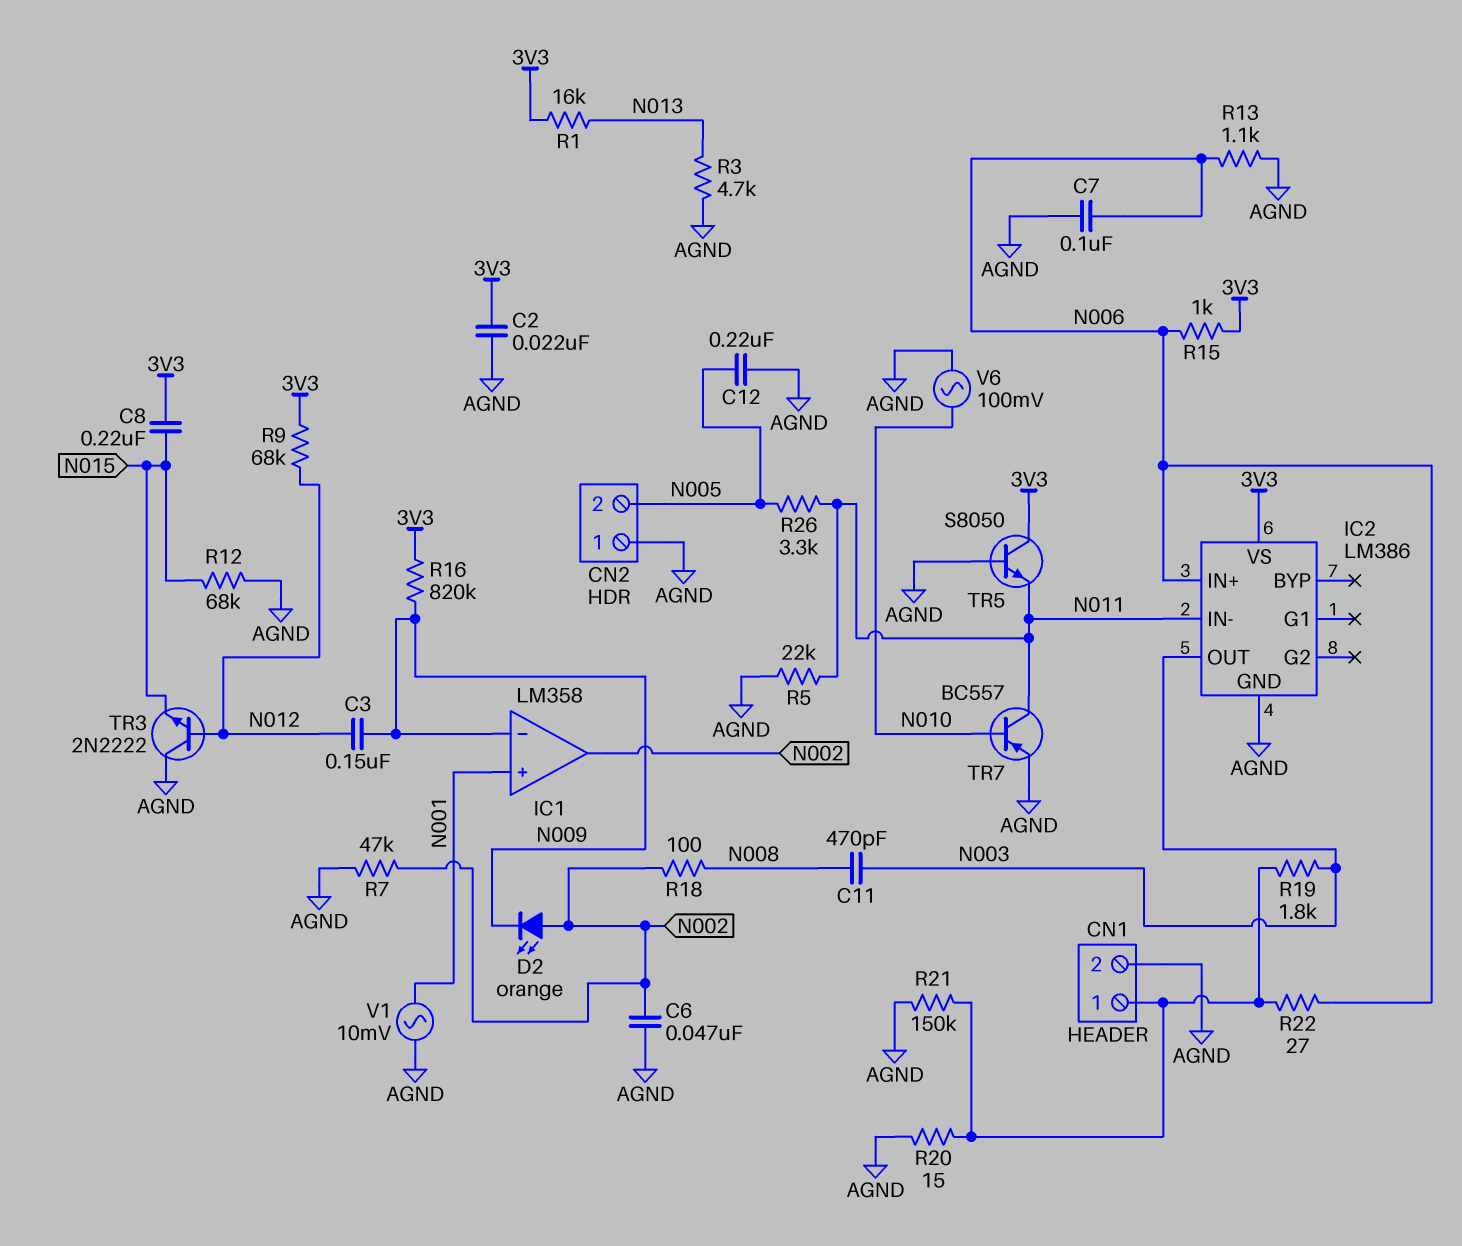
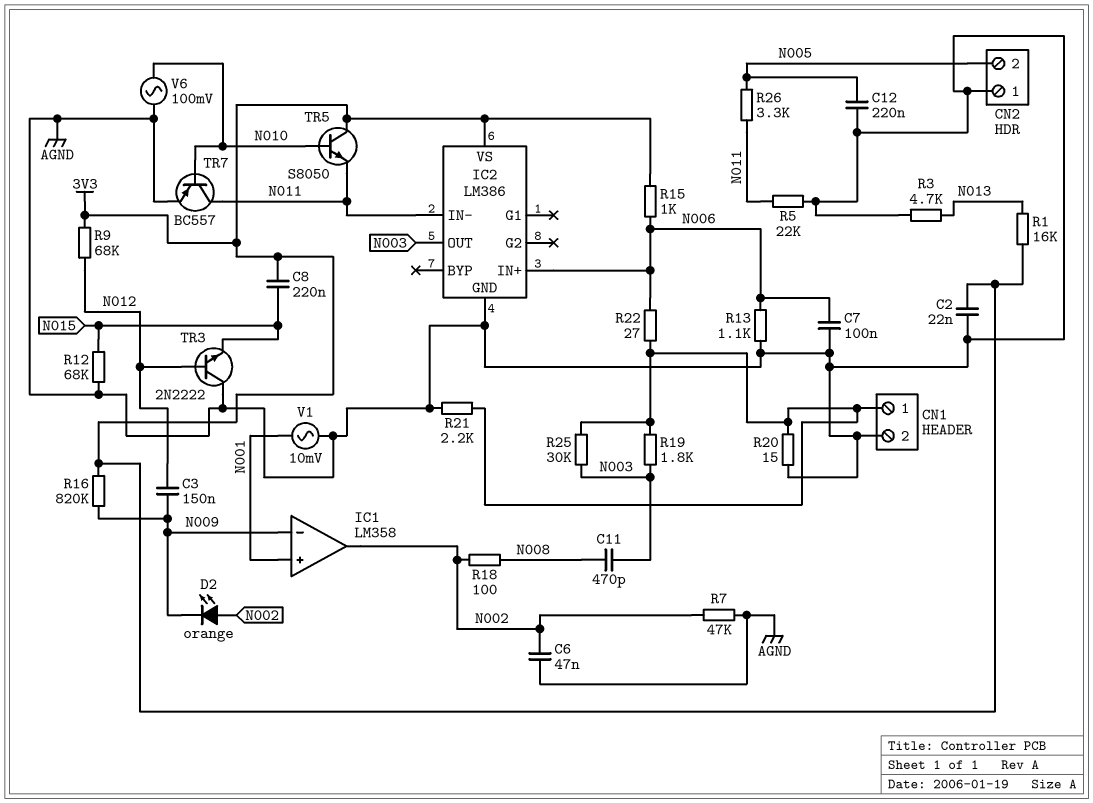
R21: 150k (AGND, CN1/1) -> 2.2k (AGND, CN1/1)
R25: none -> 30k (CN1/1, N003)
TR5: NPN S8050 (B AGND, C 3V3, E N011) -> NPN S8050 (B N010, C 3V3, E N011)

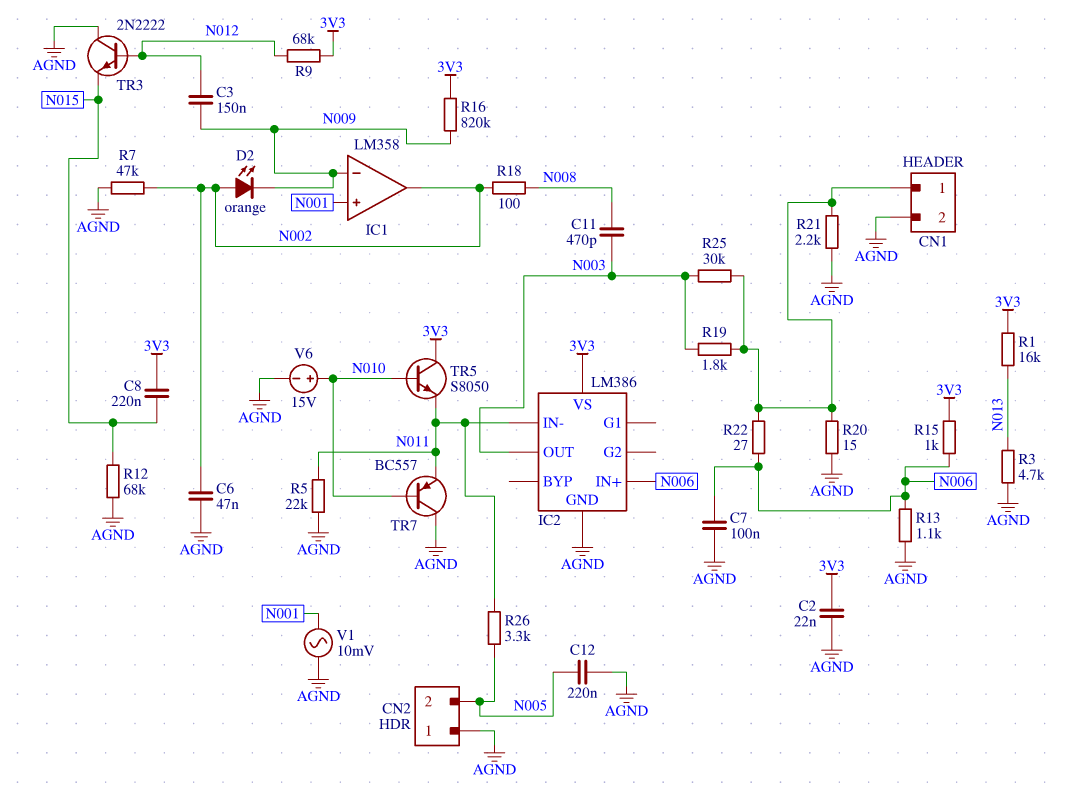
TR7: PNP BC557 (B N010, C N011, E AGND) -> PNP BC557 (B N010, C AGND, E N011)
V6: AC 100mV (AGND, N010) -> 15V (plus N010, minus AGND)

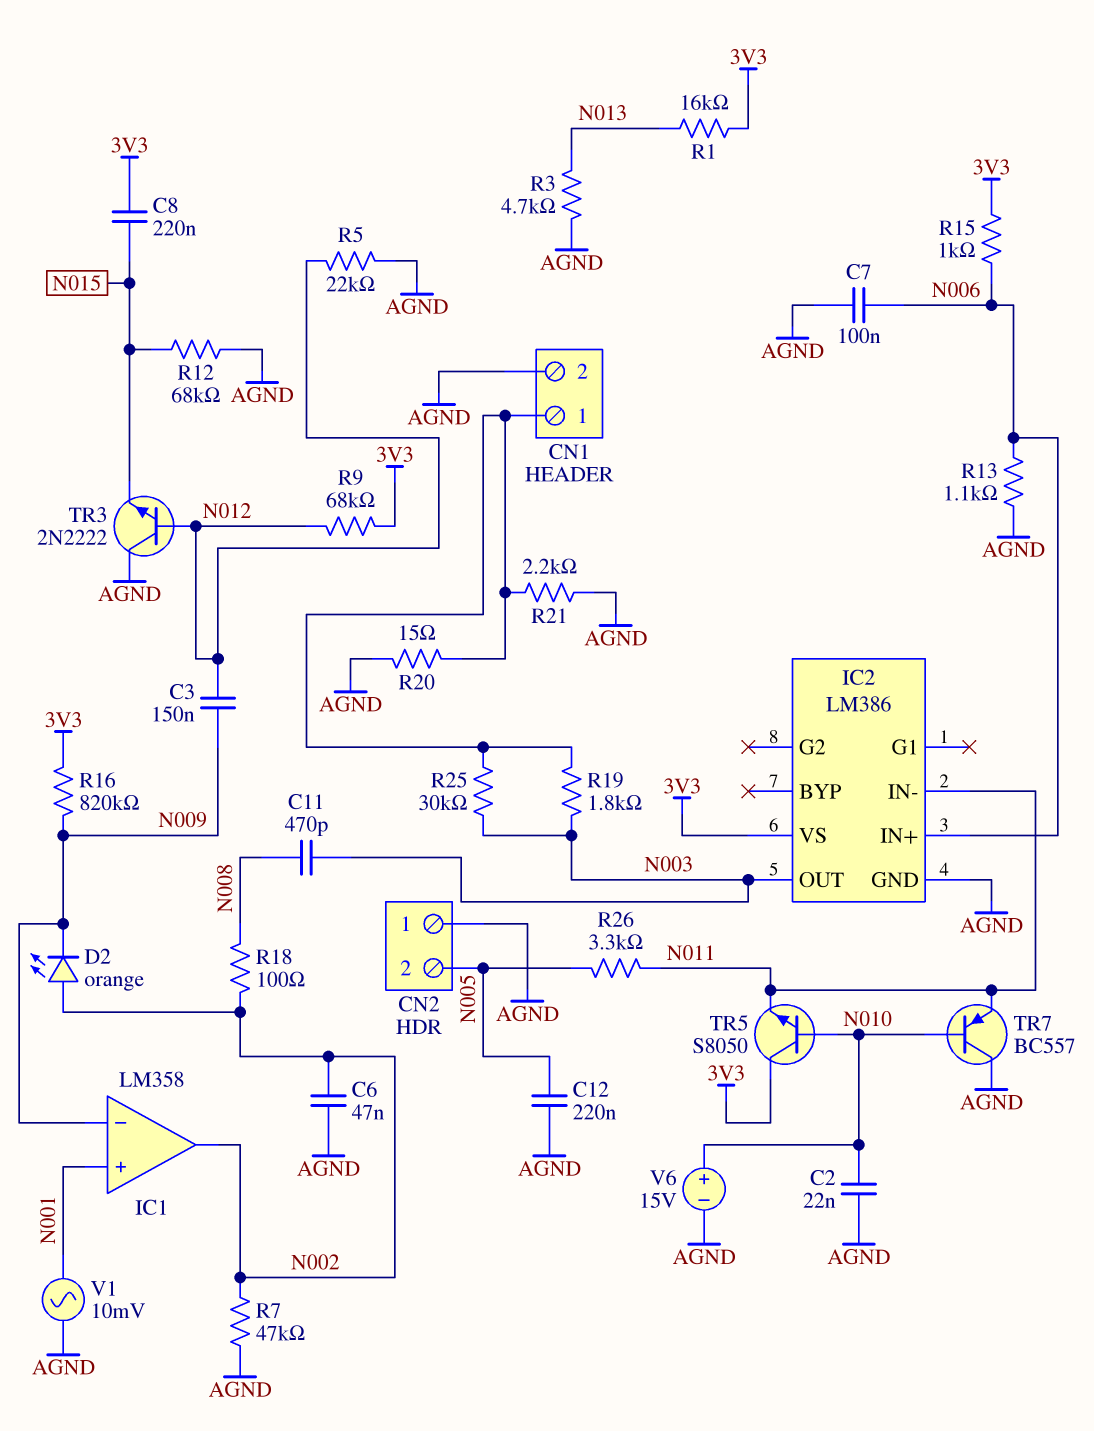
C2: 22nF (3V3, AGND) -> 22nF (AGND, N010)
R5: 22k (AGND, N011) -> 22k (AGND, N012)
R22: 27 (CN1/1, N006) -> none

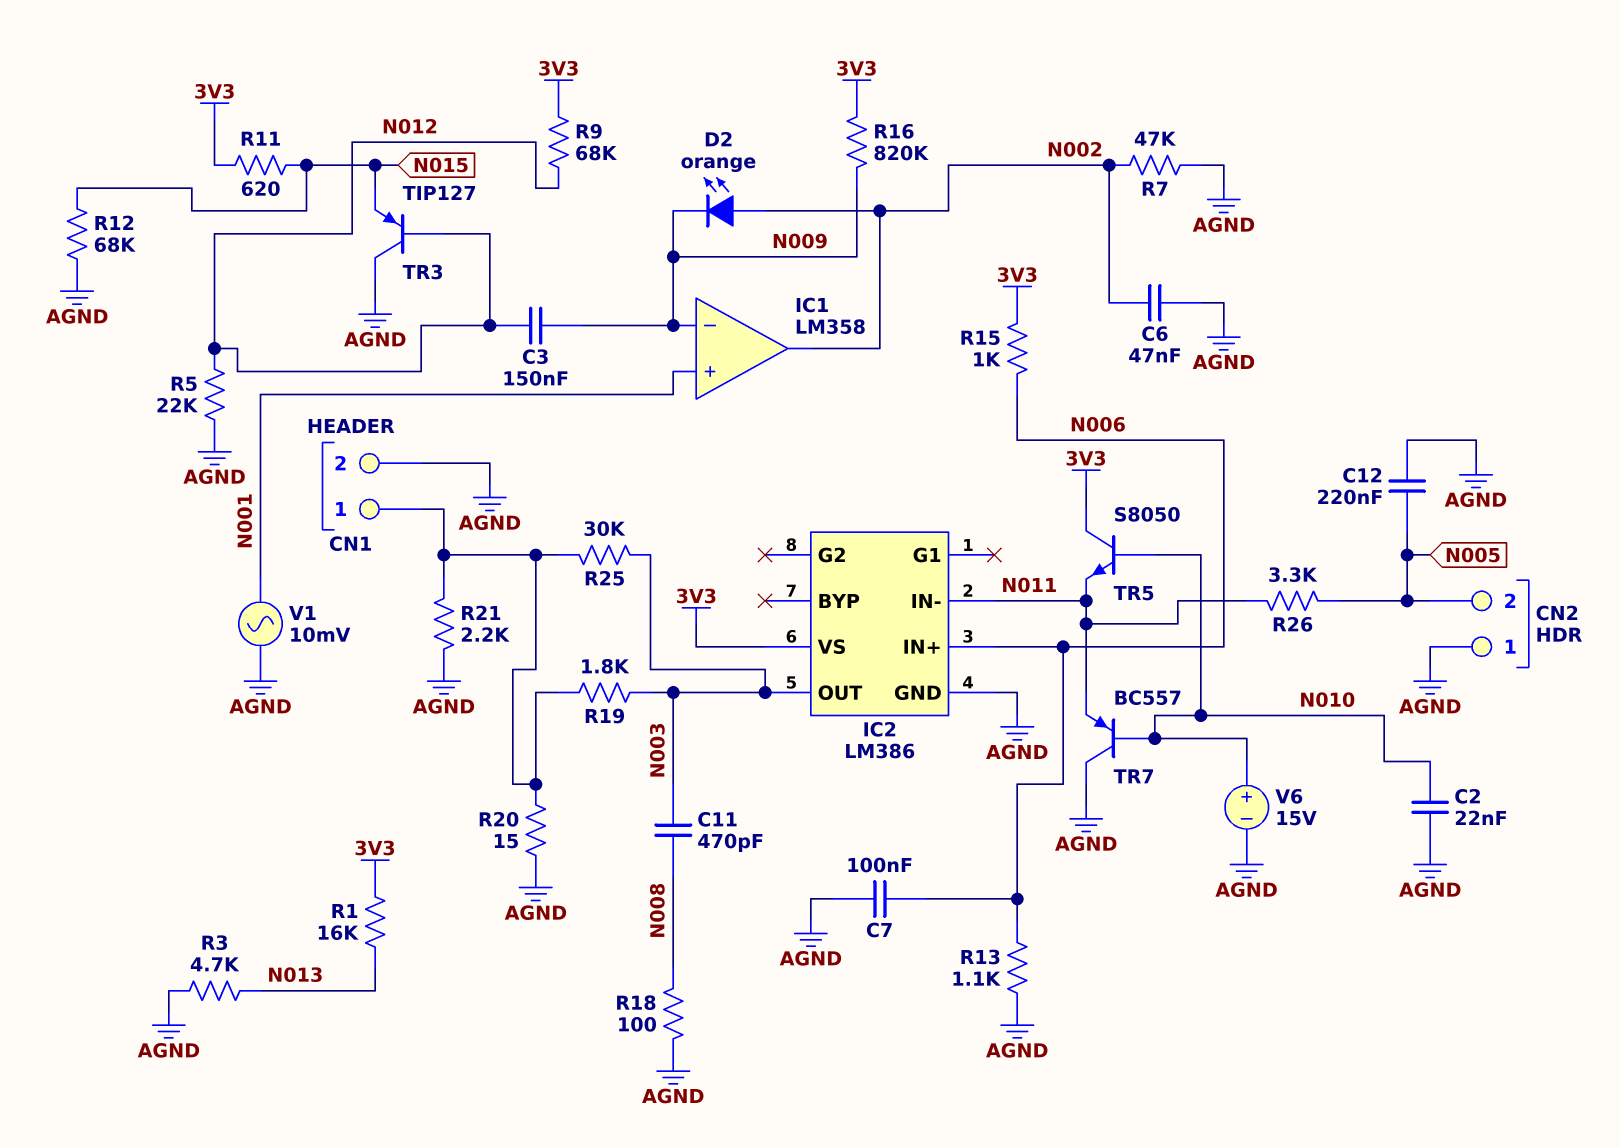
C8: 220nF (3V3, N015) -> none
R11: none -> 620 (3V3, N015)
R18: 100 (N002, N008) -> 100 (AGND, N008)
TR3: NPN 2N2222 (B N012, C AGND, E N015) -> PNP TIP127 (B N012, C AGND, E N015)

